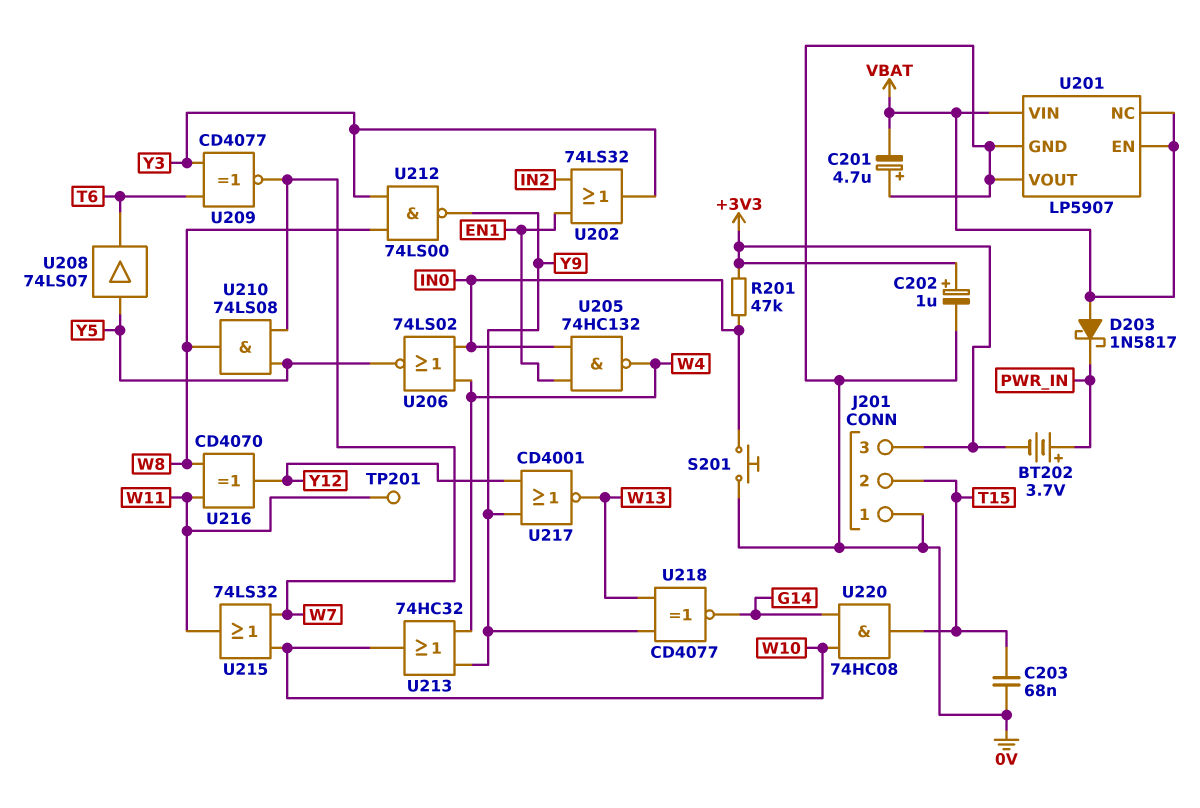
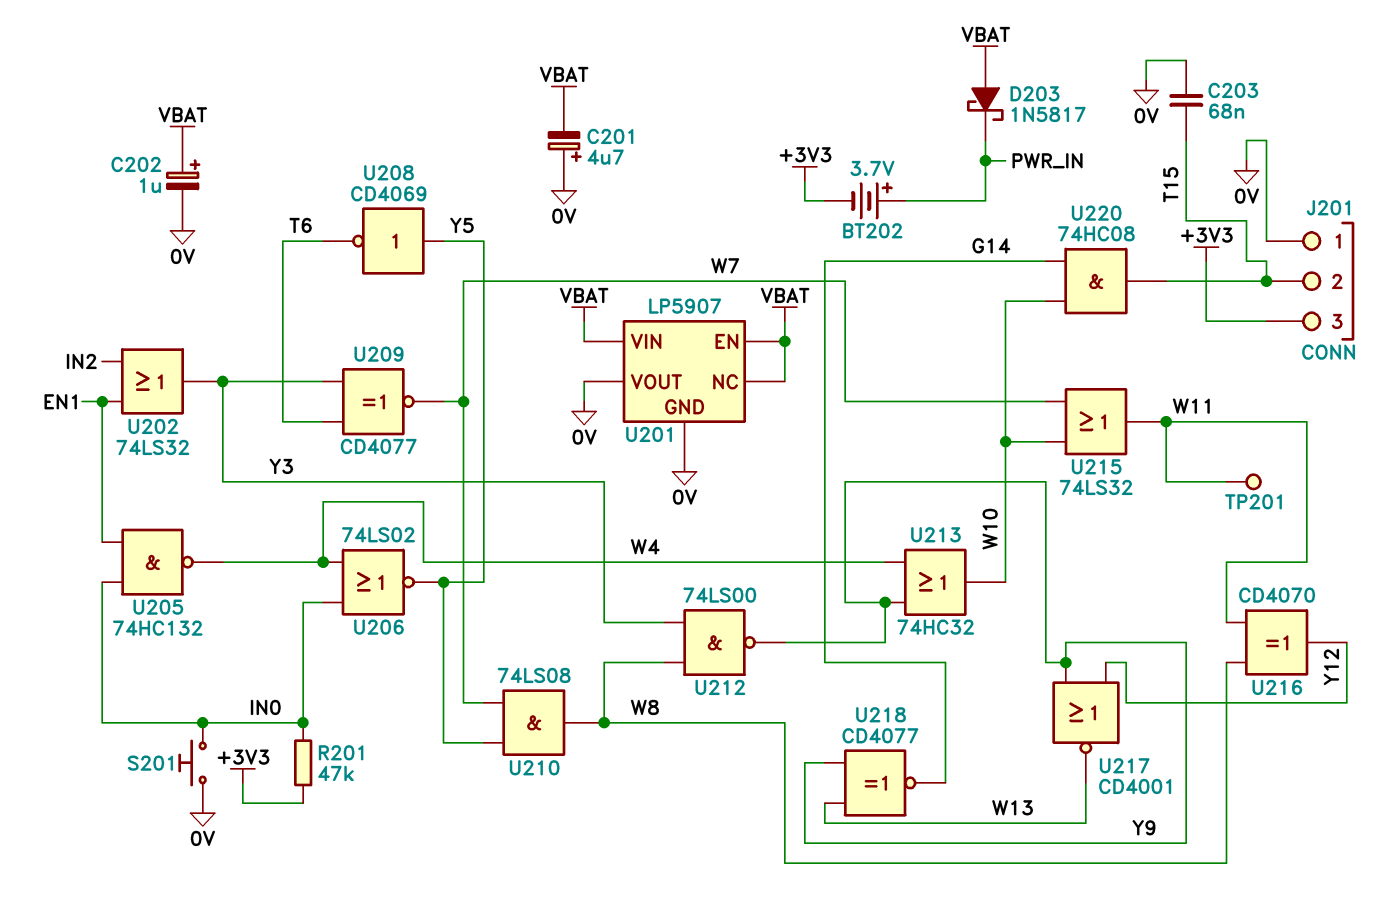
C202: 1uF (plus +3V3, minus 0V) -> 1uF (plus VBAT, minus 0V)
U208: buffer 74LS07 (in Y5, out T6) -> NOT CD4069 (in Y5, out T6)

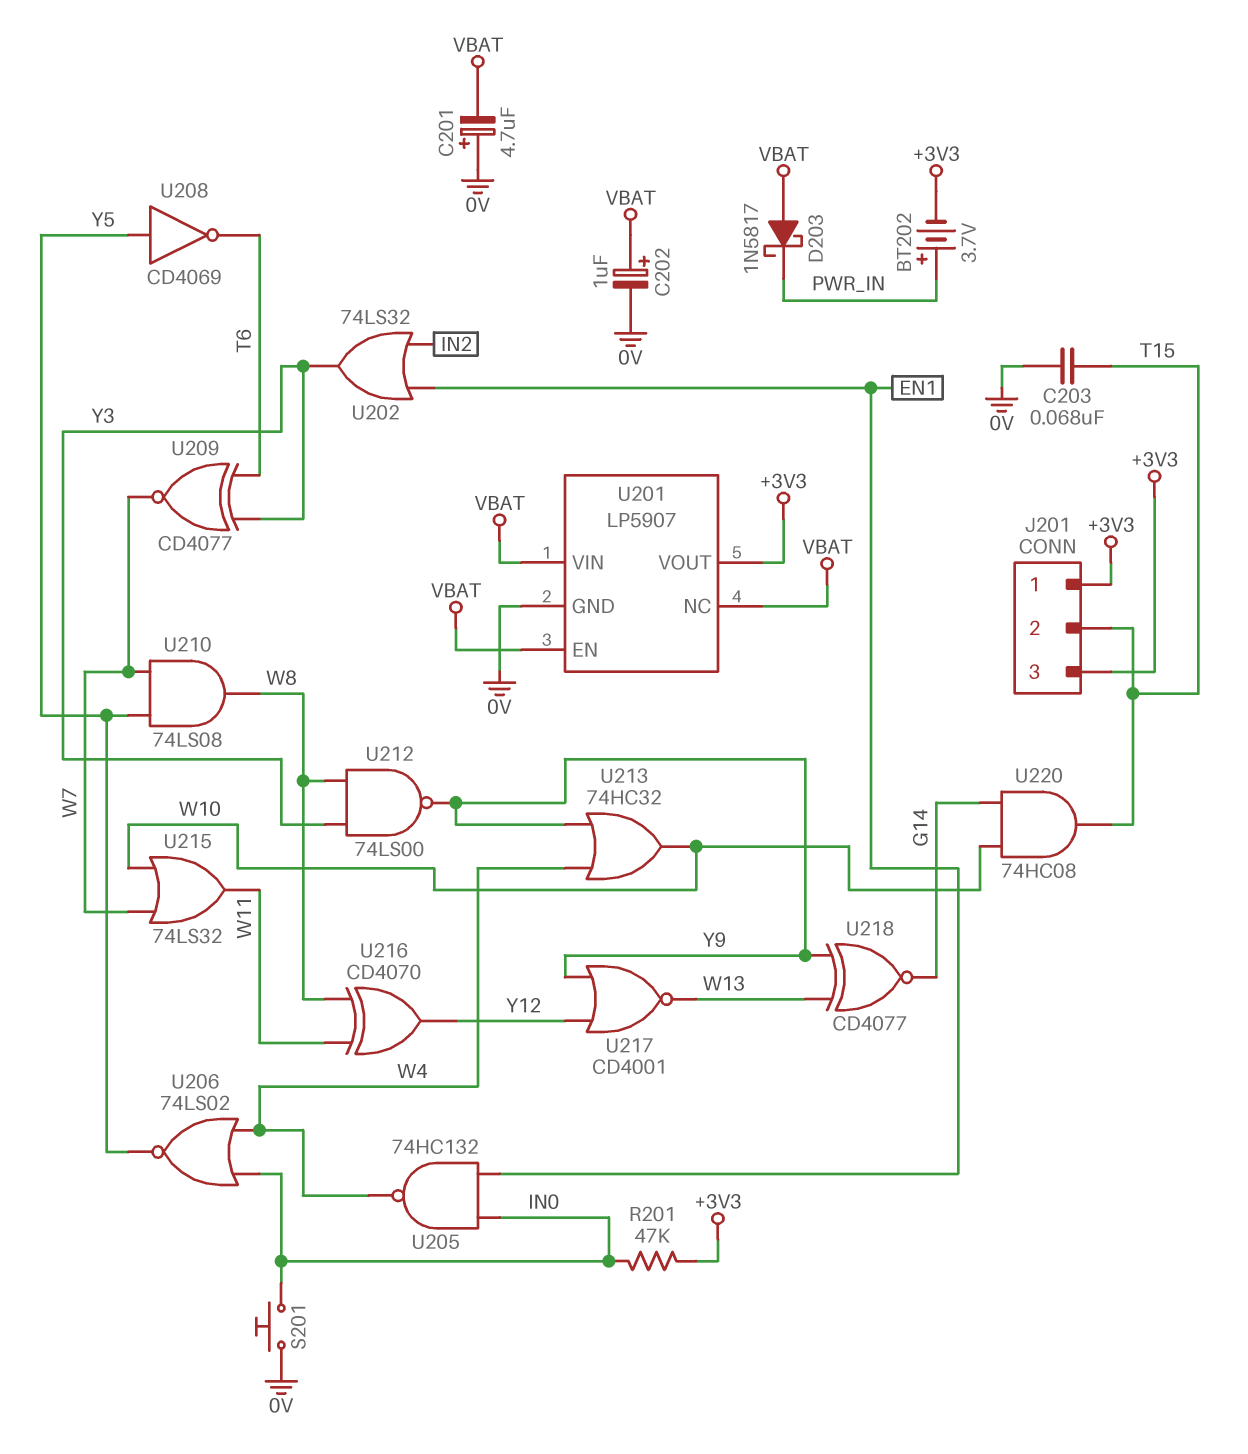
J201 pin 1: 0V -> +3V3
TP201: test point (W11) -> none
U201 pin VOUT: 0V -> +3V3

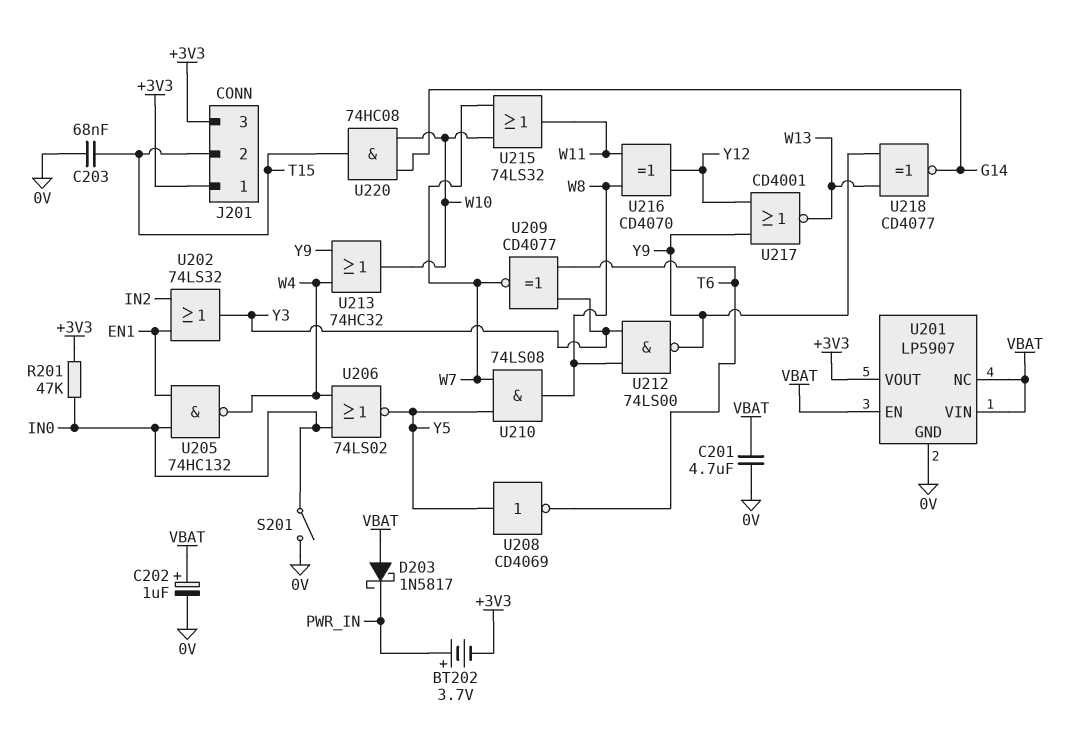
C201: 4.7uF (plus 0V, minus VBAT) -> 4.7uF (0V, VBAT)
S201: button (0V, IN0) -> switch (0V, IN0)

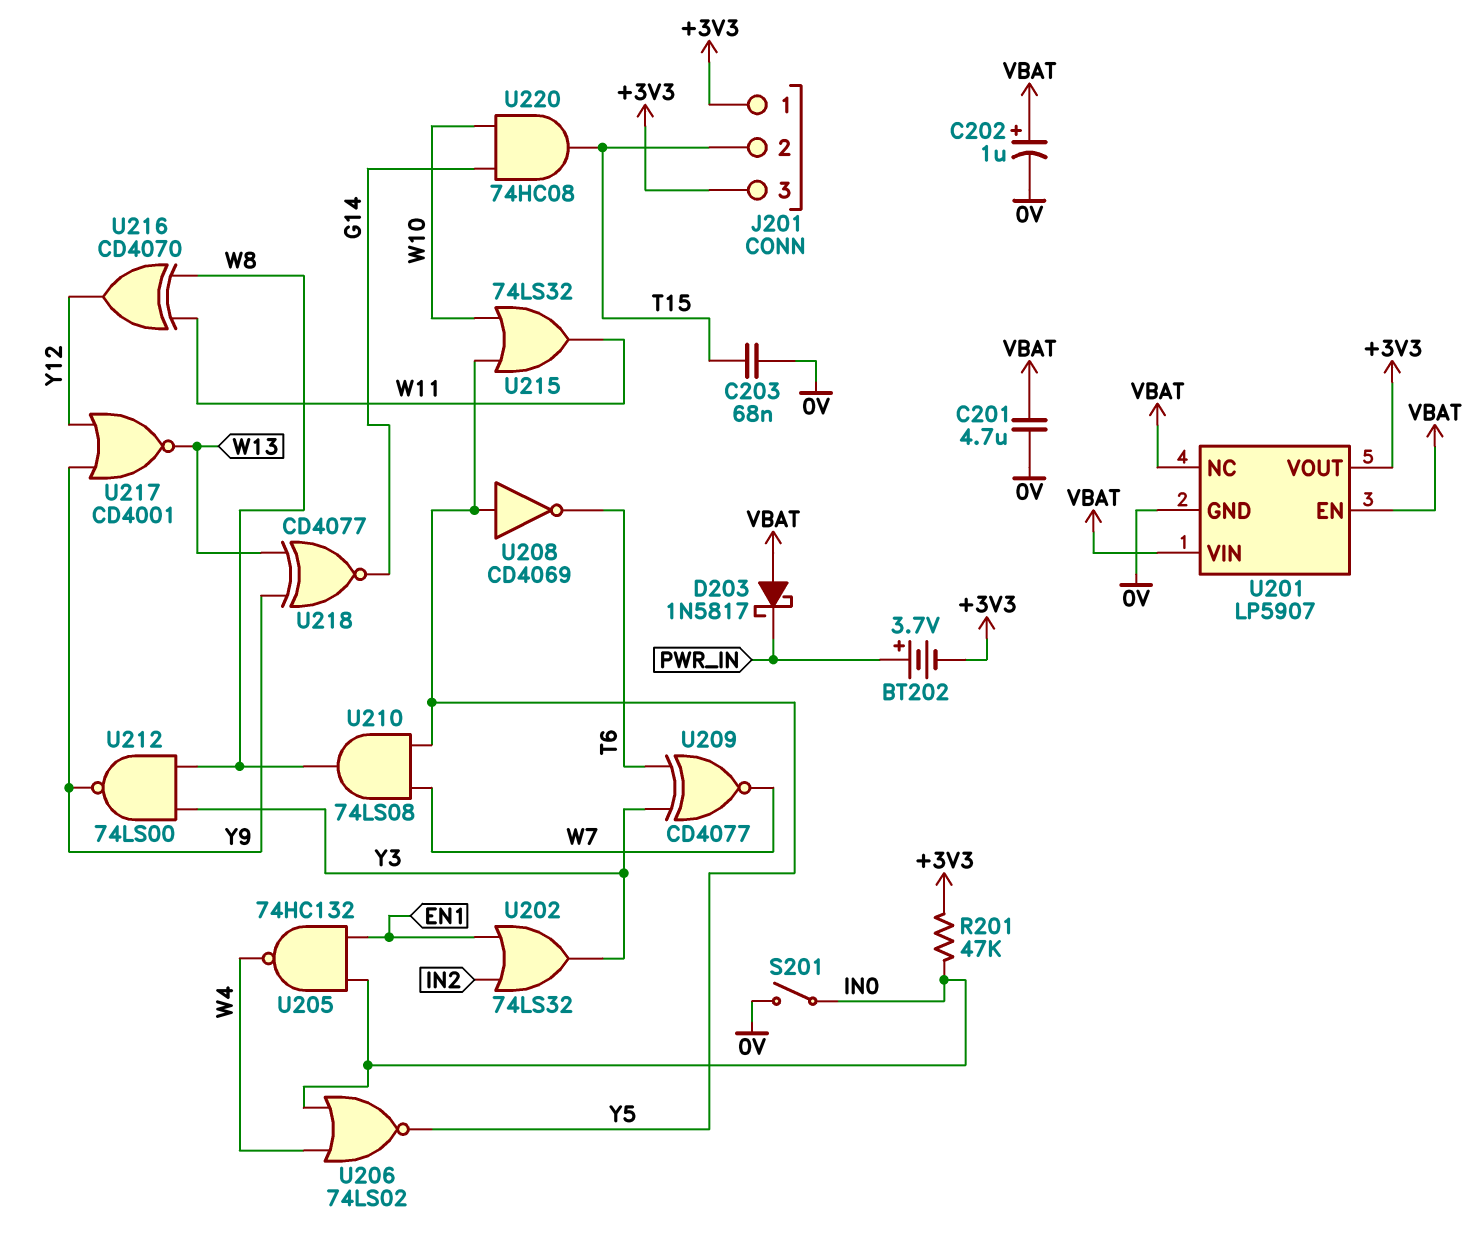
U213: OR 74HC32 (in W4, in Y9, out W10) -> none
U215: OR 74LS32 (in W7, in W10, out W11) -> OR 74LS32 (in W10, in Y5, out W11)

